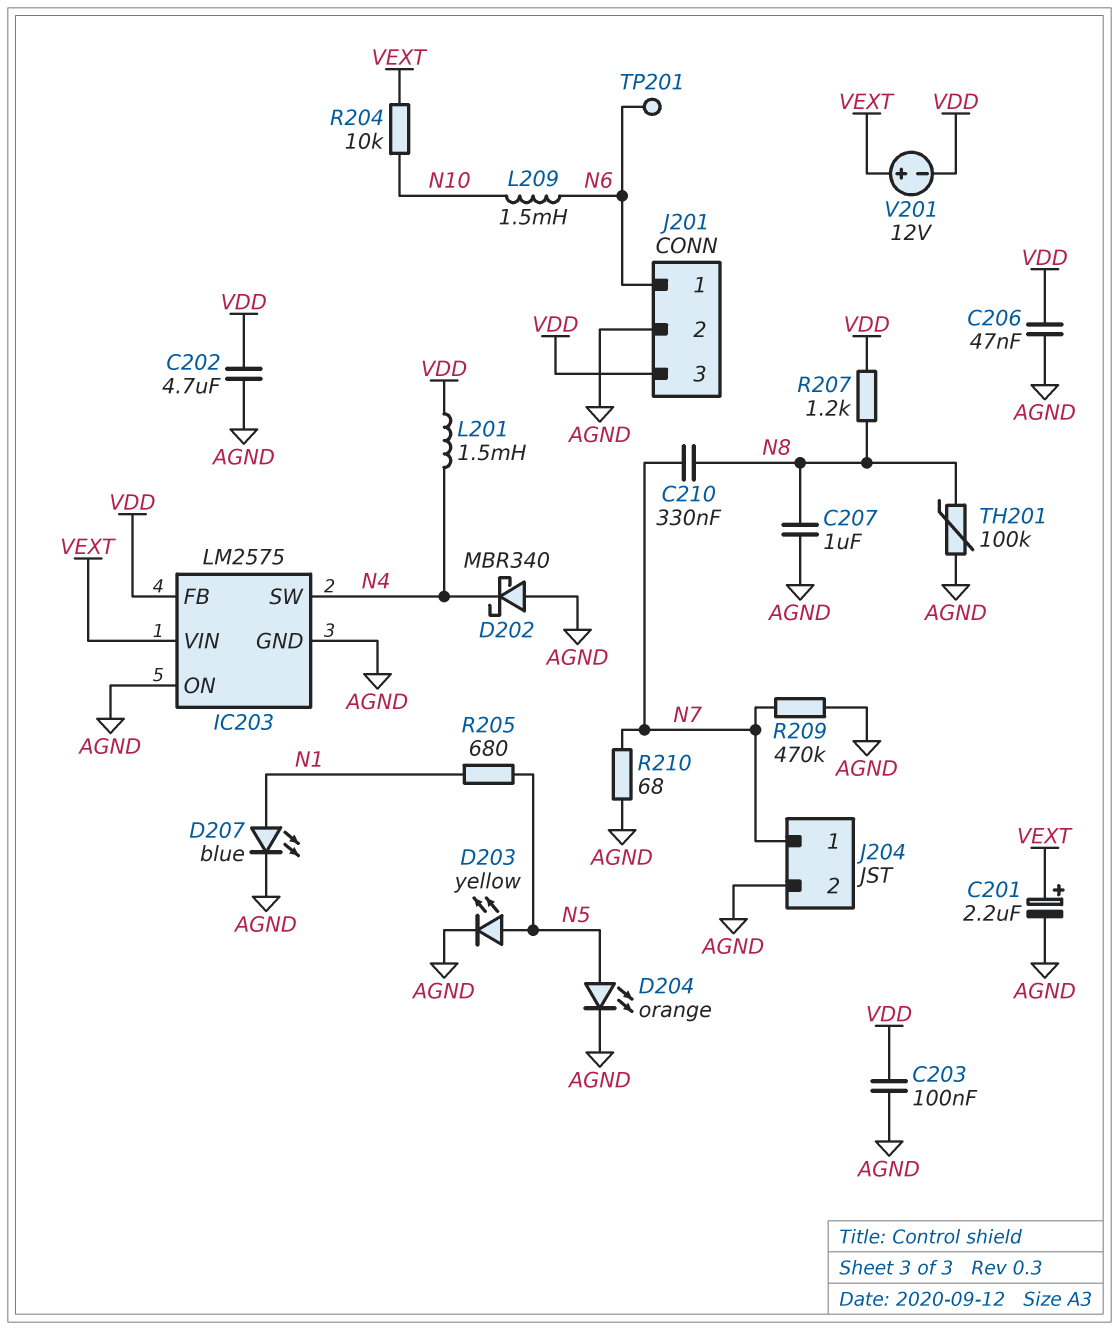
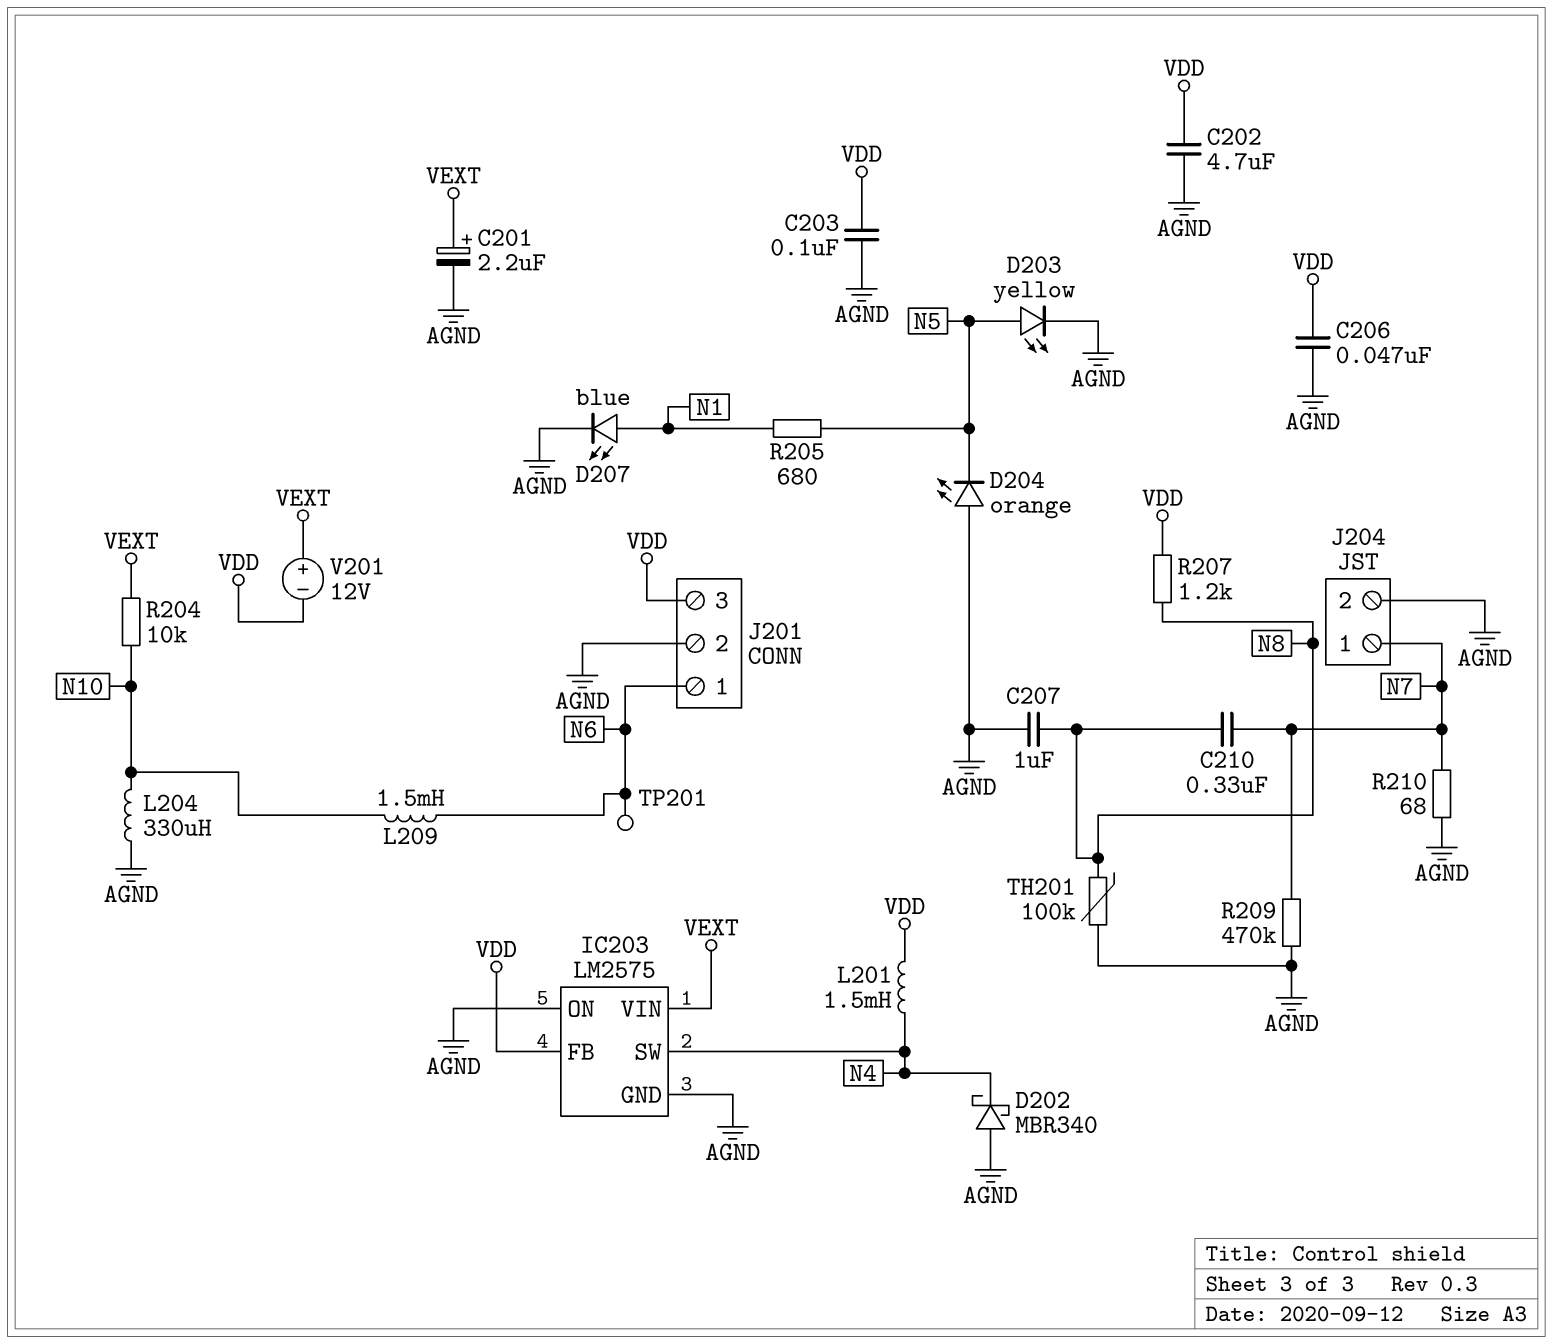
D204: LED orange (A N5, K AGND) -> LED orange (A AGND, K N5)
L204: none -> 330uH (AGND, N10)

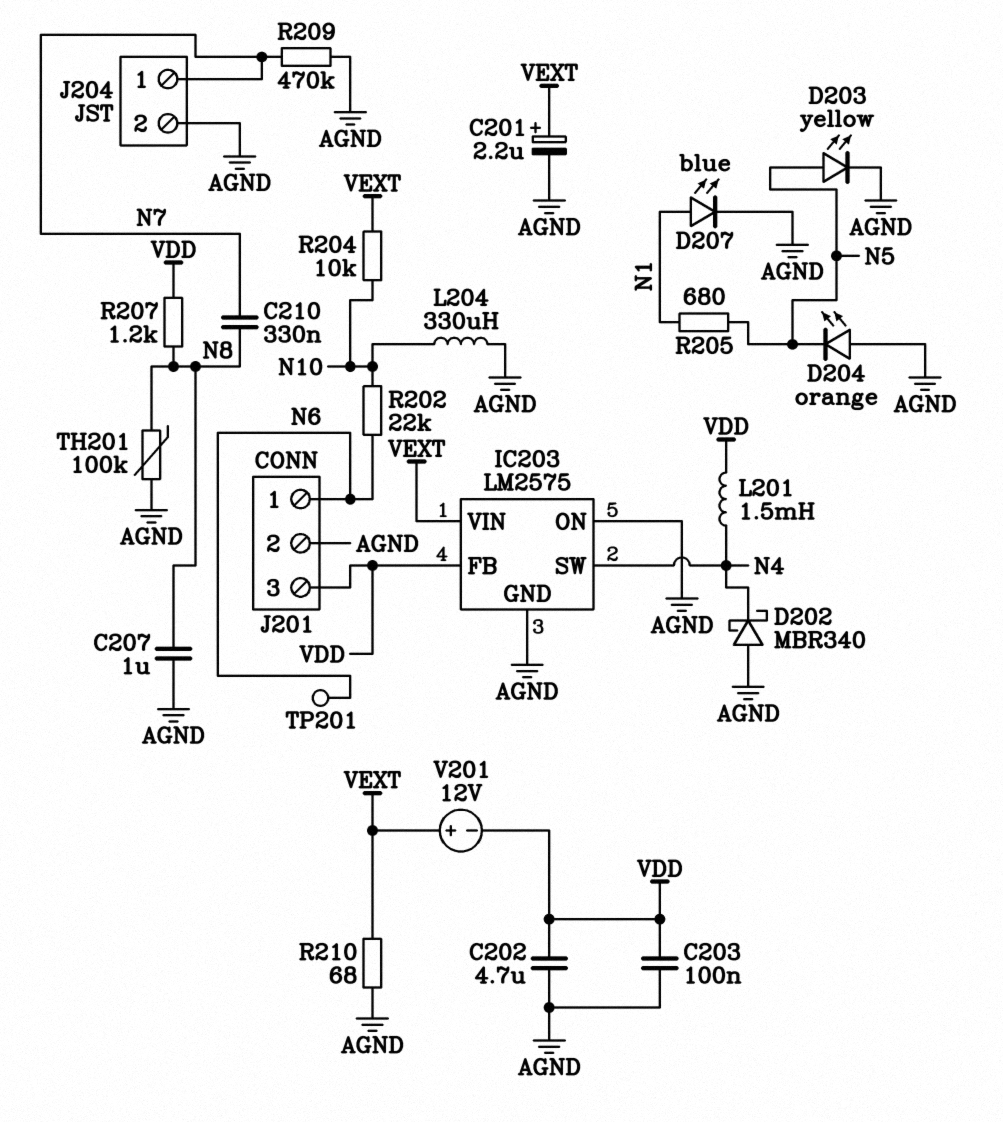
C206: 47nF (AGND, VDD) -> none
L209: 1.5mH (N6, N10) -> none
R202: none -> 22k (N6, N10)
R210: 68 (AGND, N7) -> 68 (AGND, VEXT)

